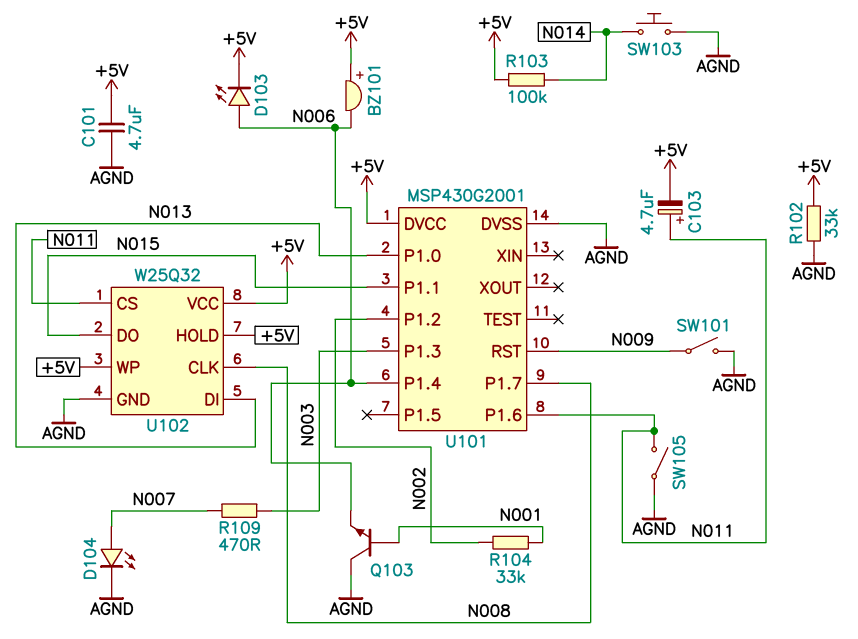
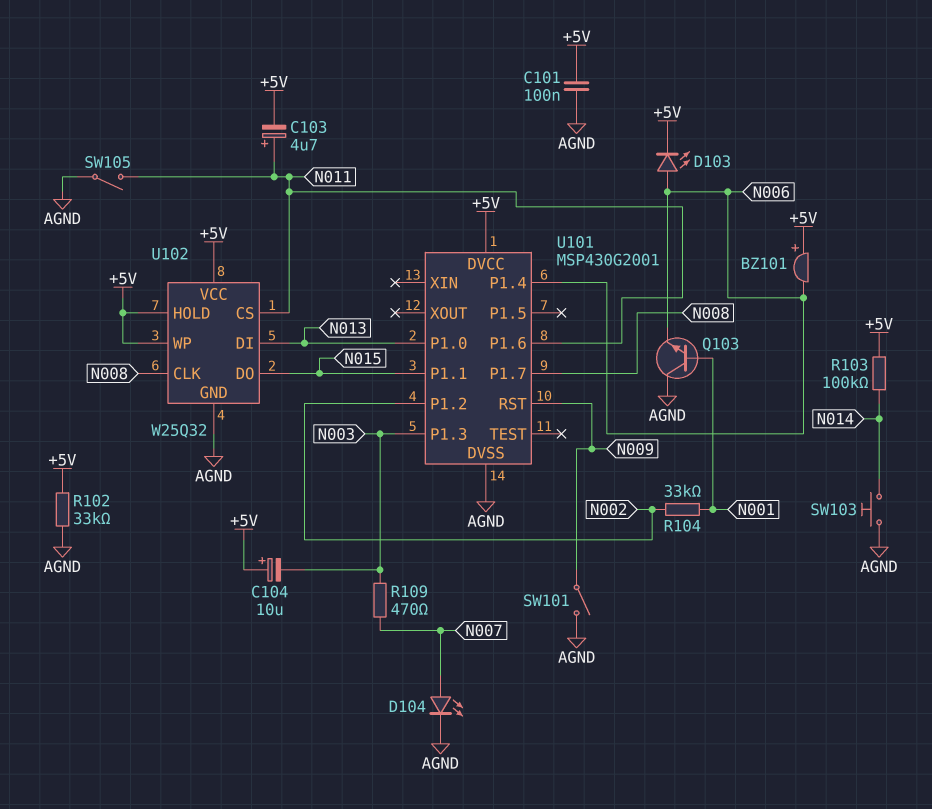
C101: 4.7uF (+5V, AGND) -> 100nF (+5V, AGND)
C104: none -> 10uF (plus +5V, minus N003)

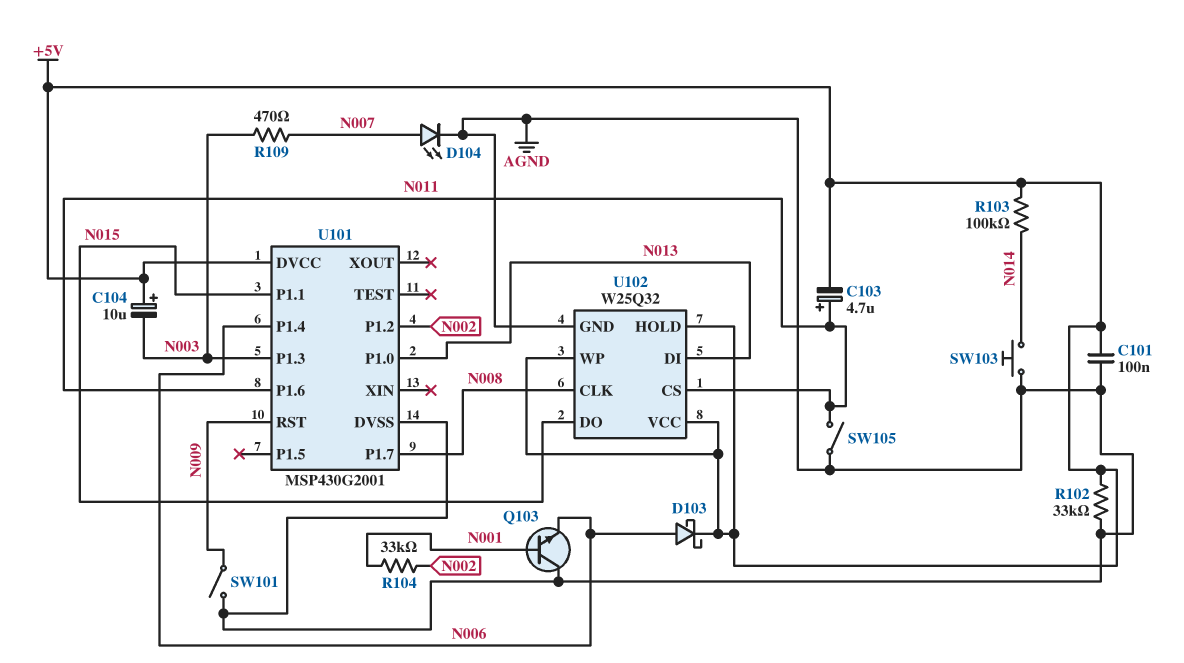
BZ101: buzzer (plus +5V, minus N006) -> none
D103: LED (A N006, K +5V) -> schottky (A N006, K +5V)

